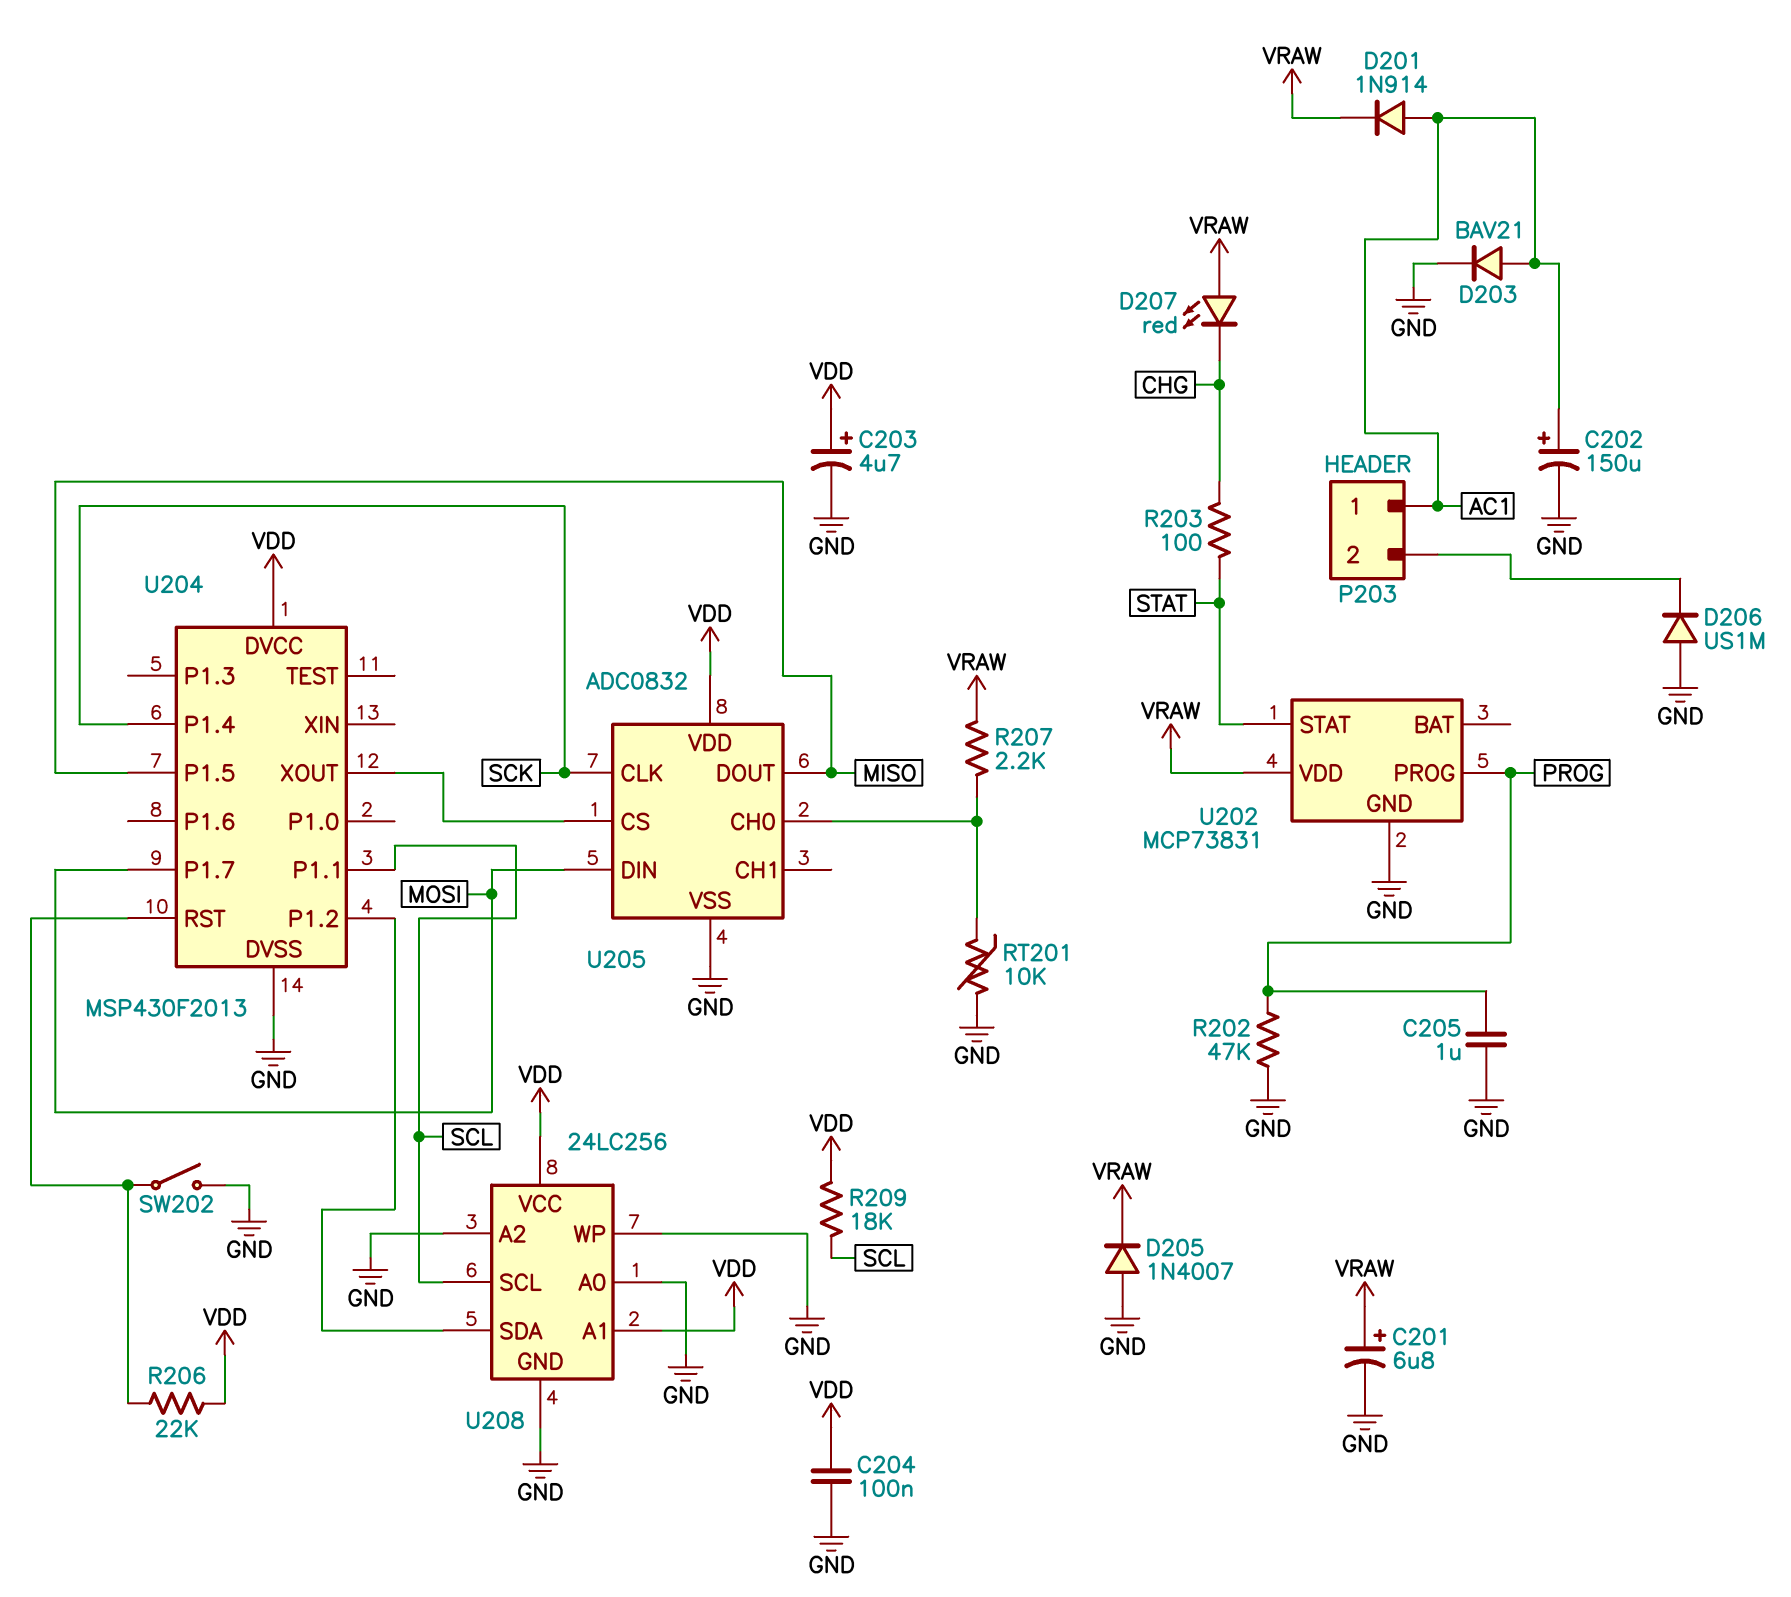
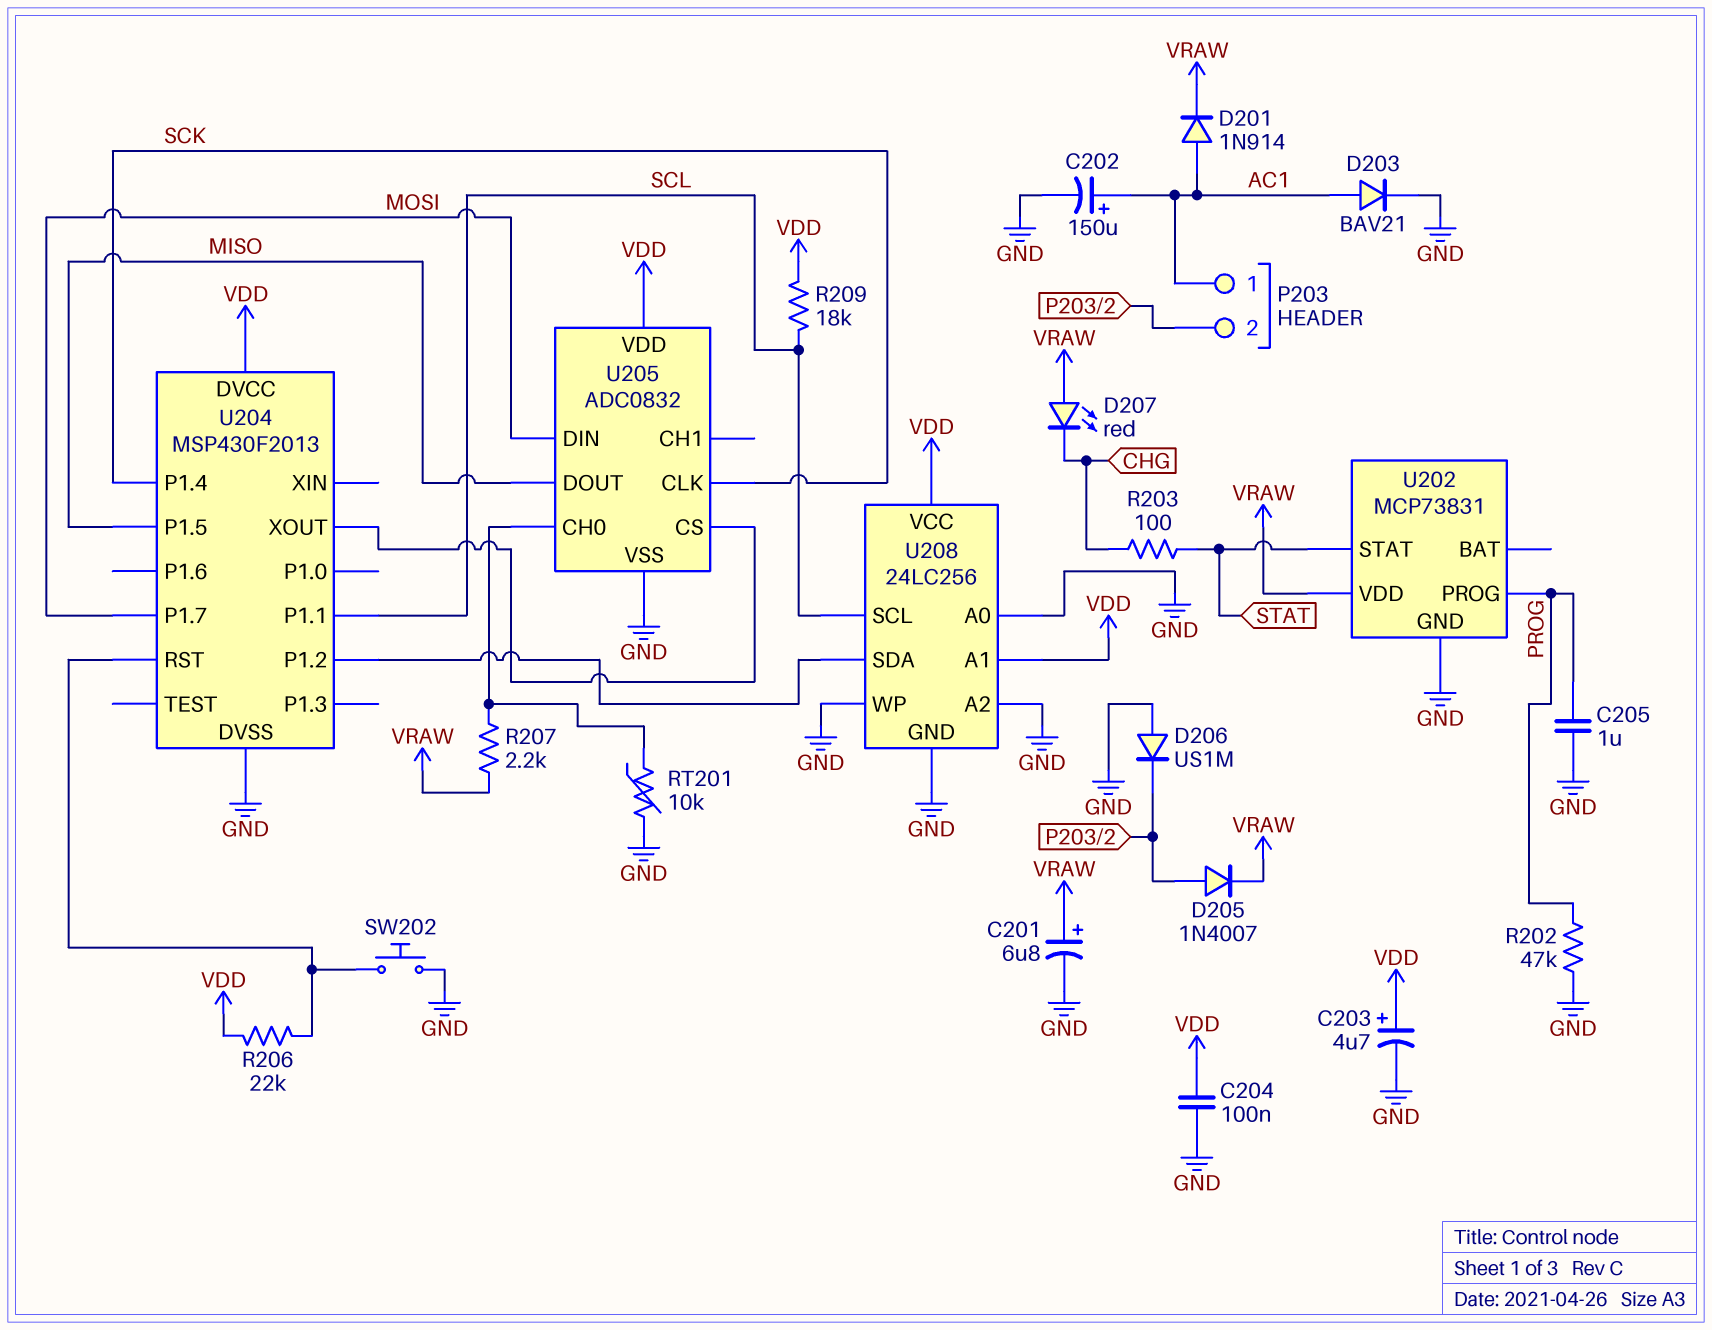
D205: diode 1N4007 (A GND, K VRAW) -> diode 1N4007 (A P203/2, K VRAW)
SW202: switch (GND, U204/RST) -> button (GND, U204/RST)

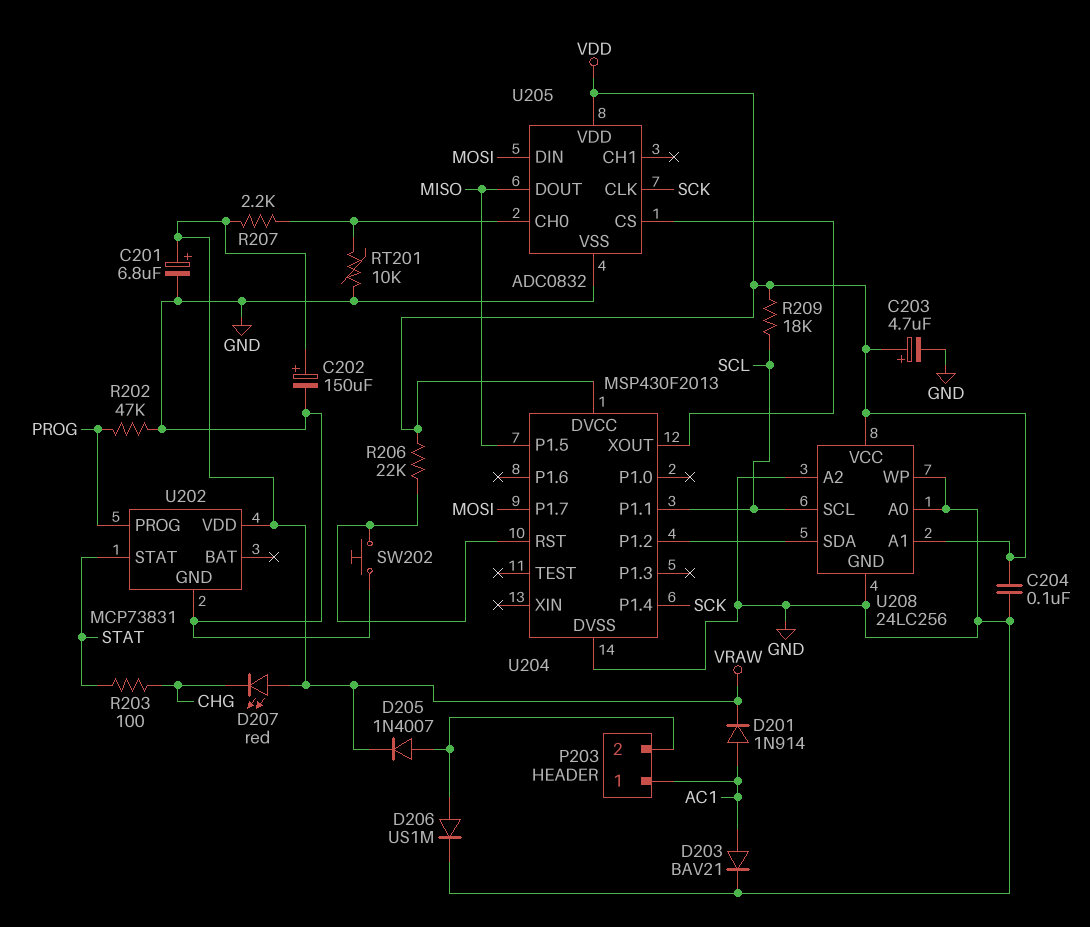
C202: 150uF (plus AC1, minus GND) -> 150uF (plus VRAW, minus GND)
C205: 1uF (GND, PROG) -> none
D206: diode US1M (A GND, K P203/2) -> diode US1M (A P203/2, K GND)

